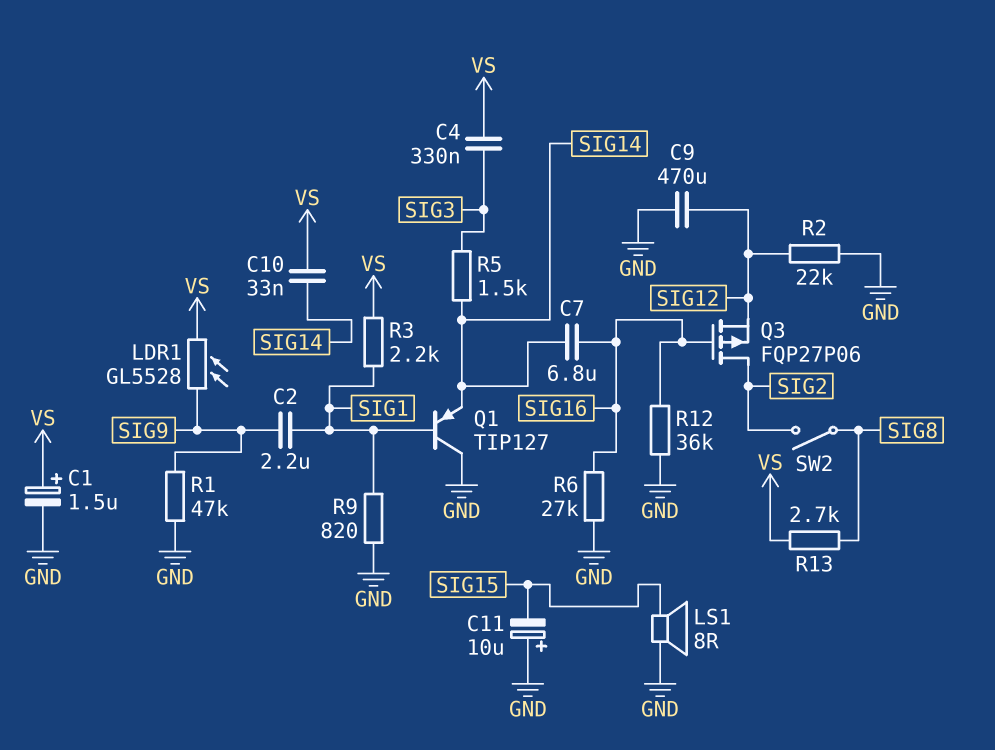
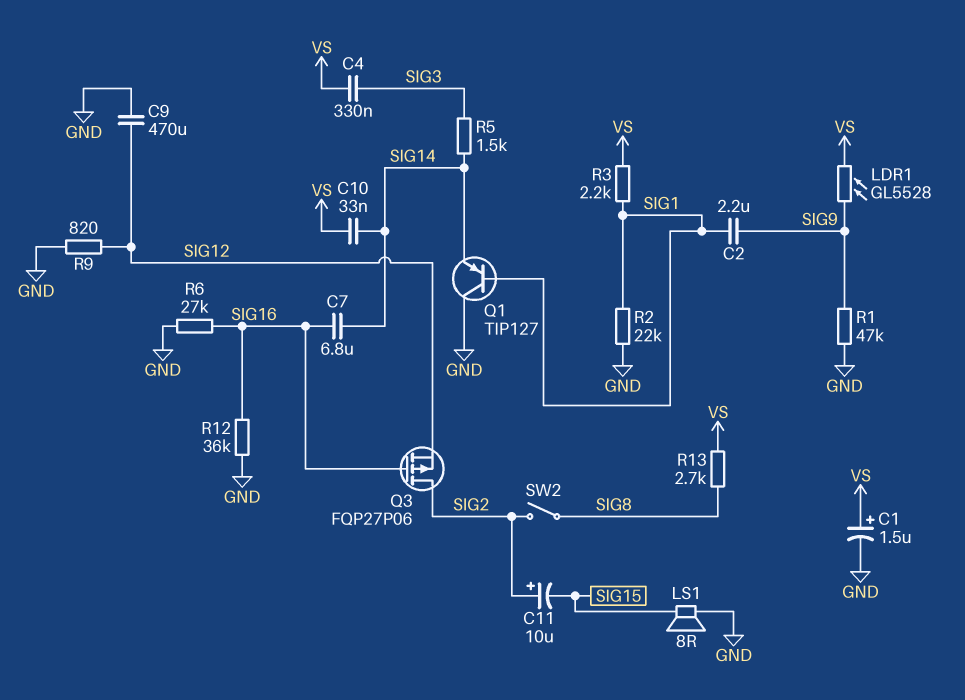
C11: 10uF (plus GND, minus SIG15) -> 10uF (plus SIG2, minus SIG15)
R2: 22k (GND, SIG12) -> 22k (GND, SIG1)
R9: 820 (GND, SIG1) -> 820 (GND, SIG12)

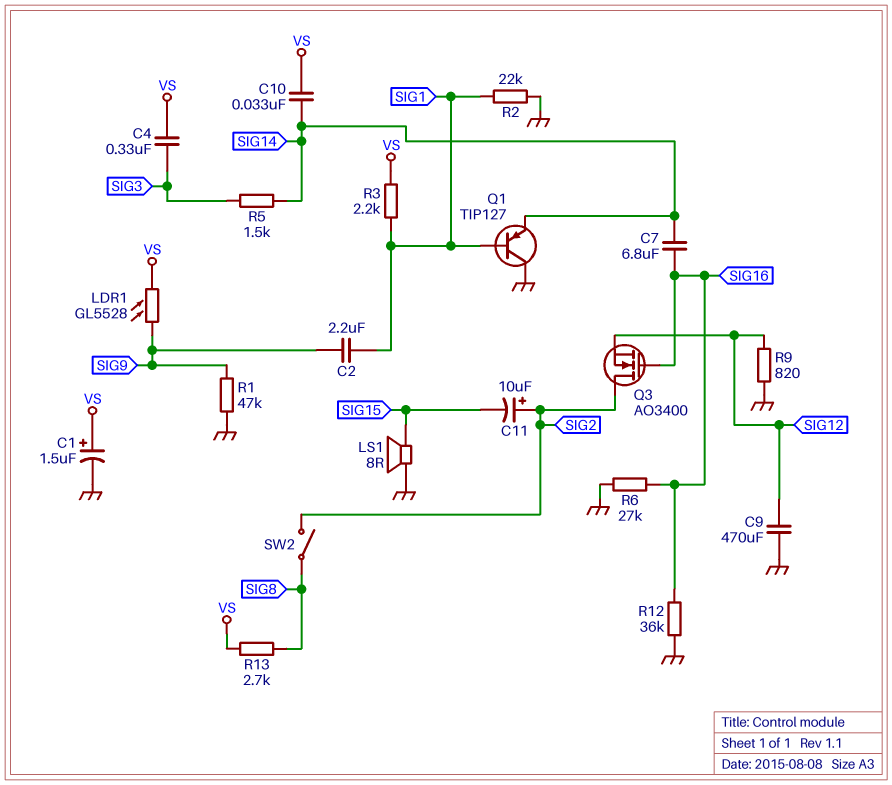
Q3: PMOS FQP27P06 (G SIG16, D SIG2, S SIG12) -> NMOS AO3400 (G SIG16, D SIG2, S SIG12)

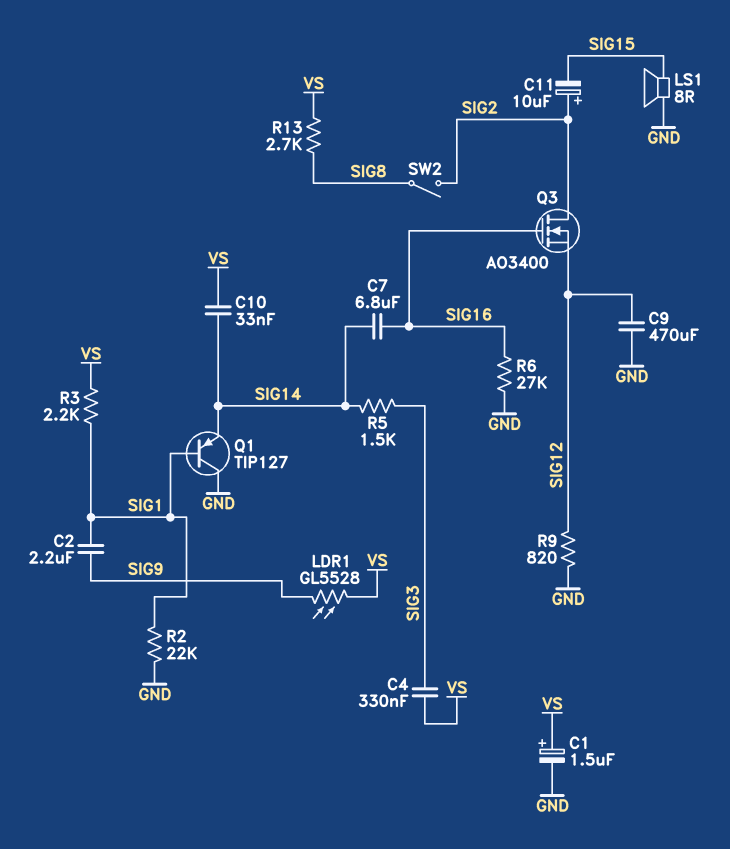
R1: 47k (GND, SIG9) -> none
R12: 36k (GND, SIG16) -> none

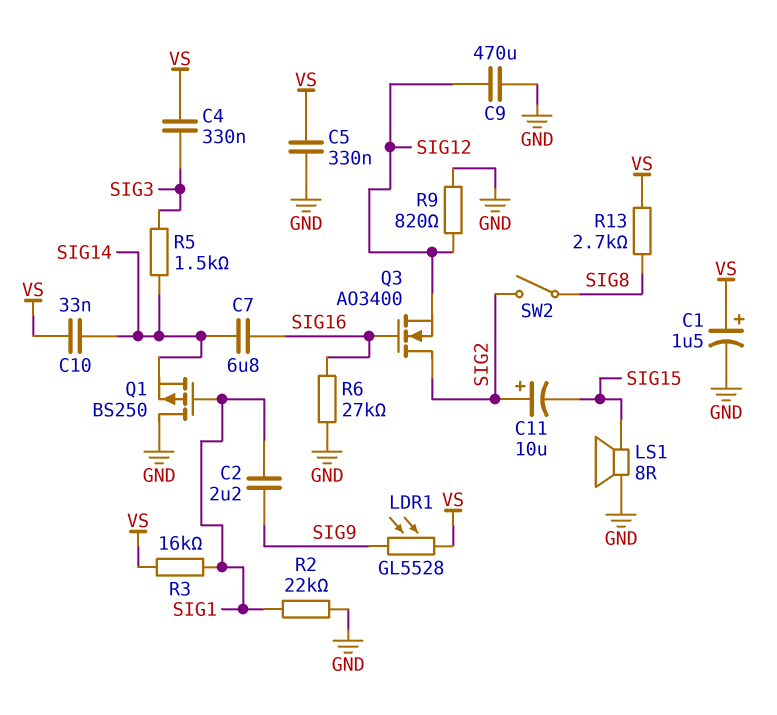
C5: none -> 330nF (GND, VS)
Q1: PNP TIP127 (B SIG1, C GND, E SIG14) -> PMOS BS250 (G SIG1, D GND, S SIG14)
R3: 2.2k (SIG1, VS) -> 16k (SIG1, VS)

